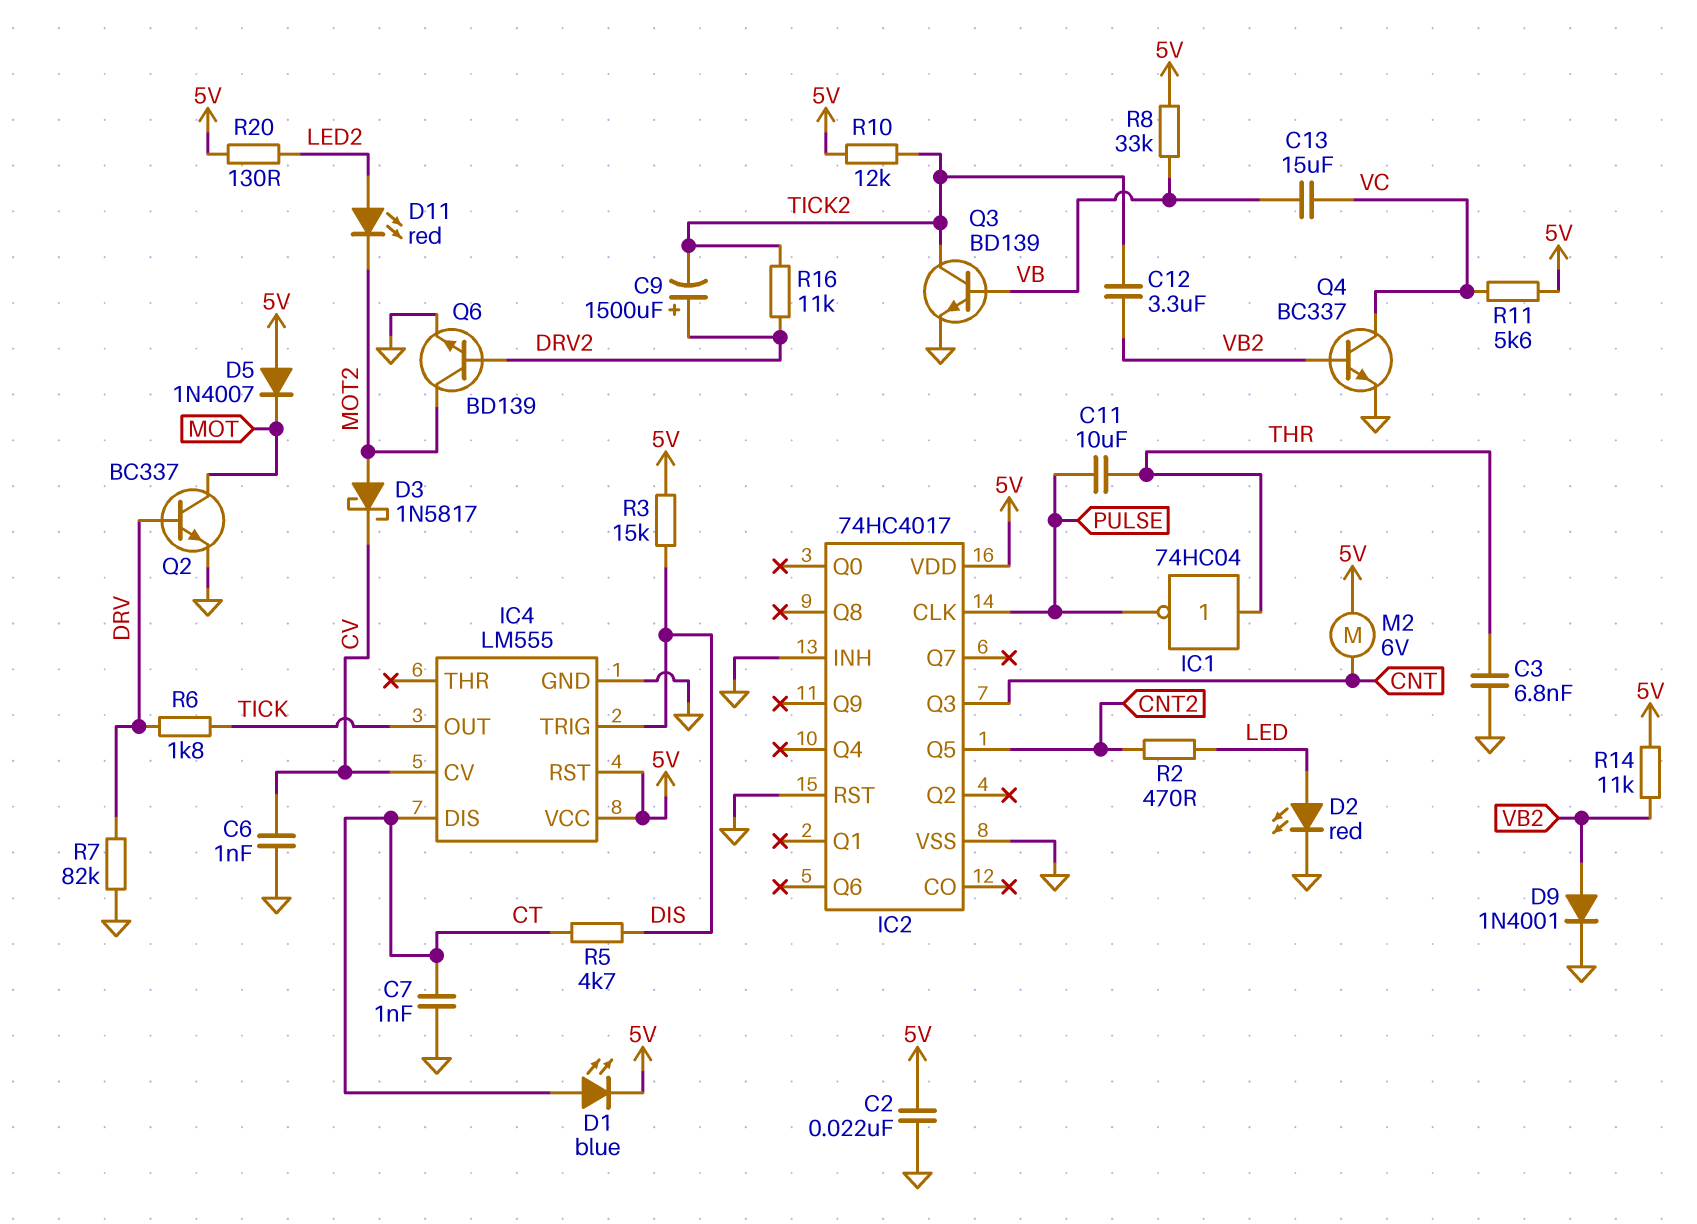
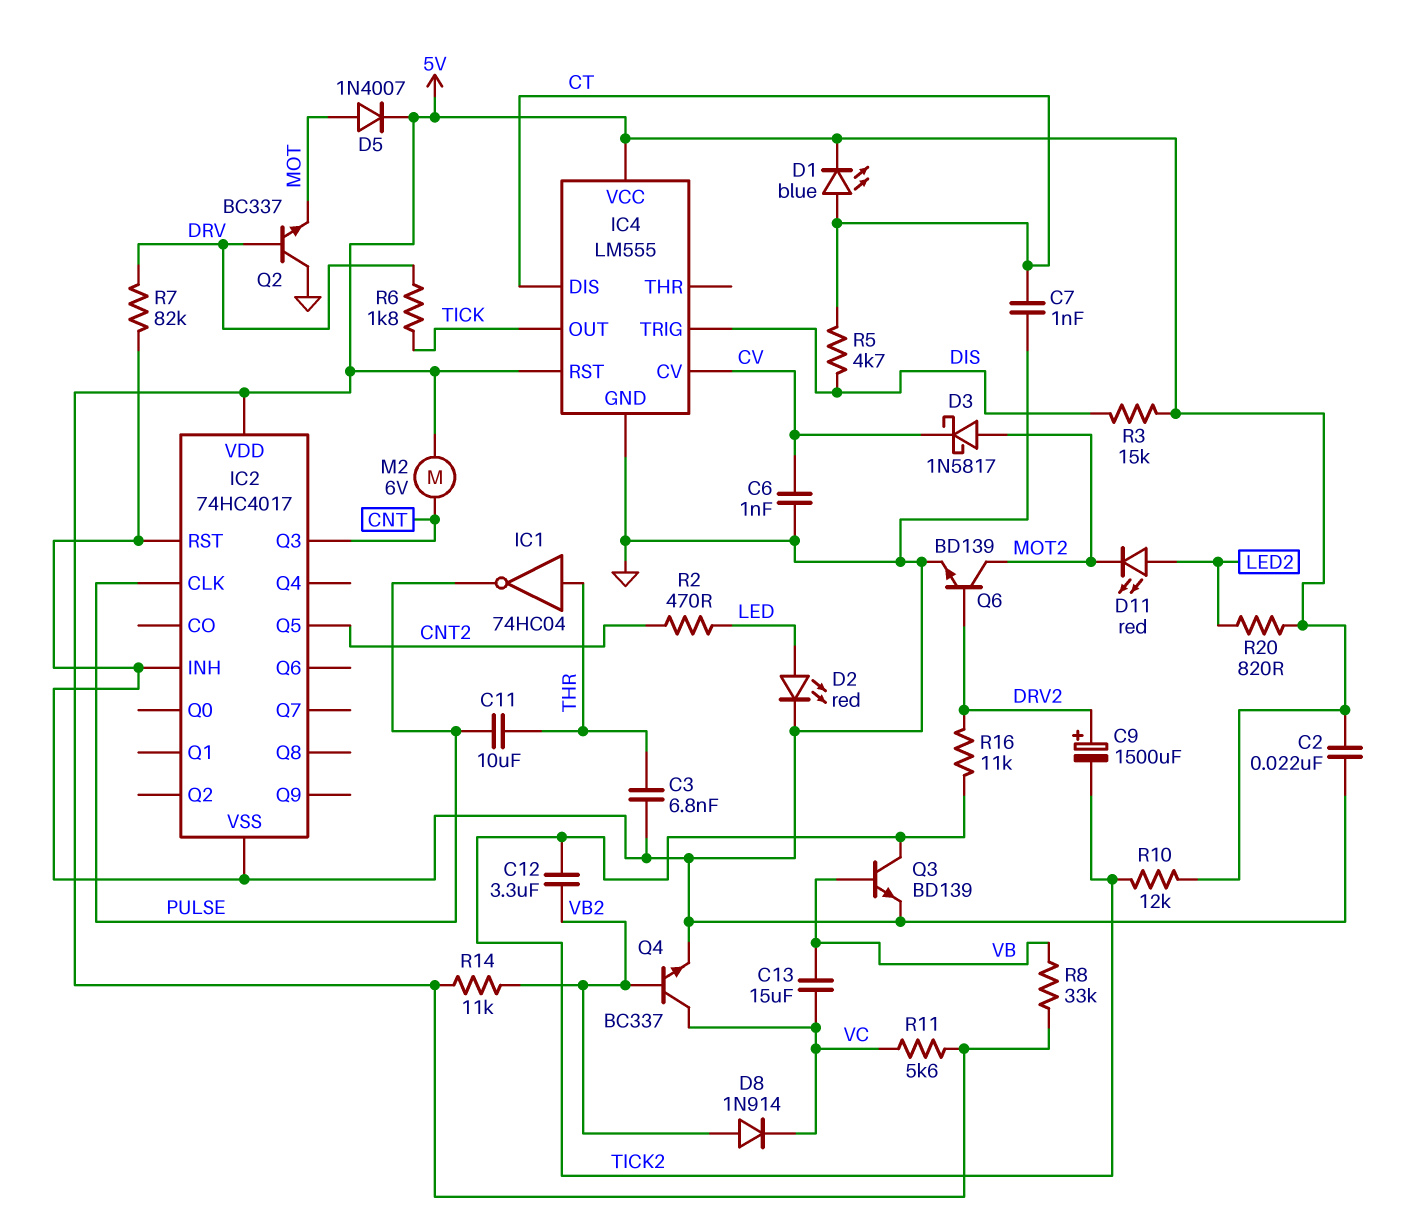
D5: diode 1N4007 (A 5V, K MOT) -> diode 1N4007 (A MOT, K 5V)
D8: none -> diode 1N914 (A VB2, K VC)
D9: diode 1N4001 (A VB2, K GND) -> none
Q2: NPN BC337 (B DRV, C MOT, E GND) -> NPN BC337 (B DRV, C GND, E MOT)
R20: 130 (5V, LED2) -> 820 (5V, LED2)

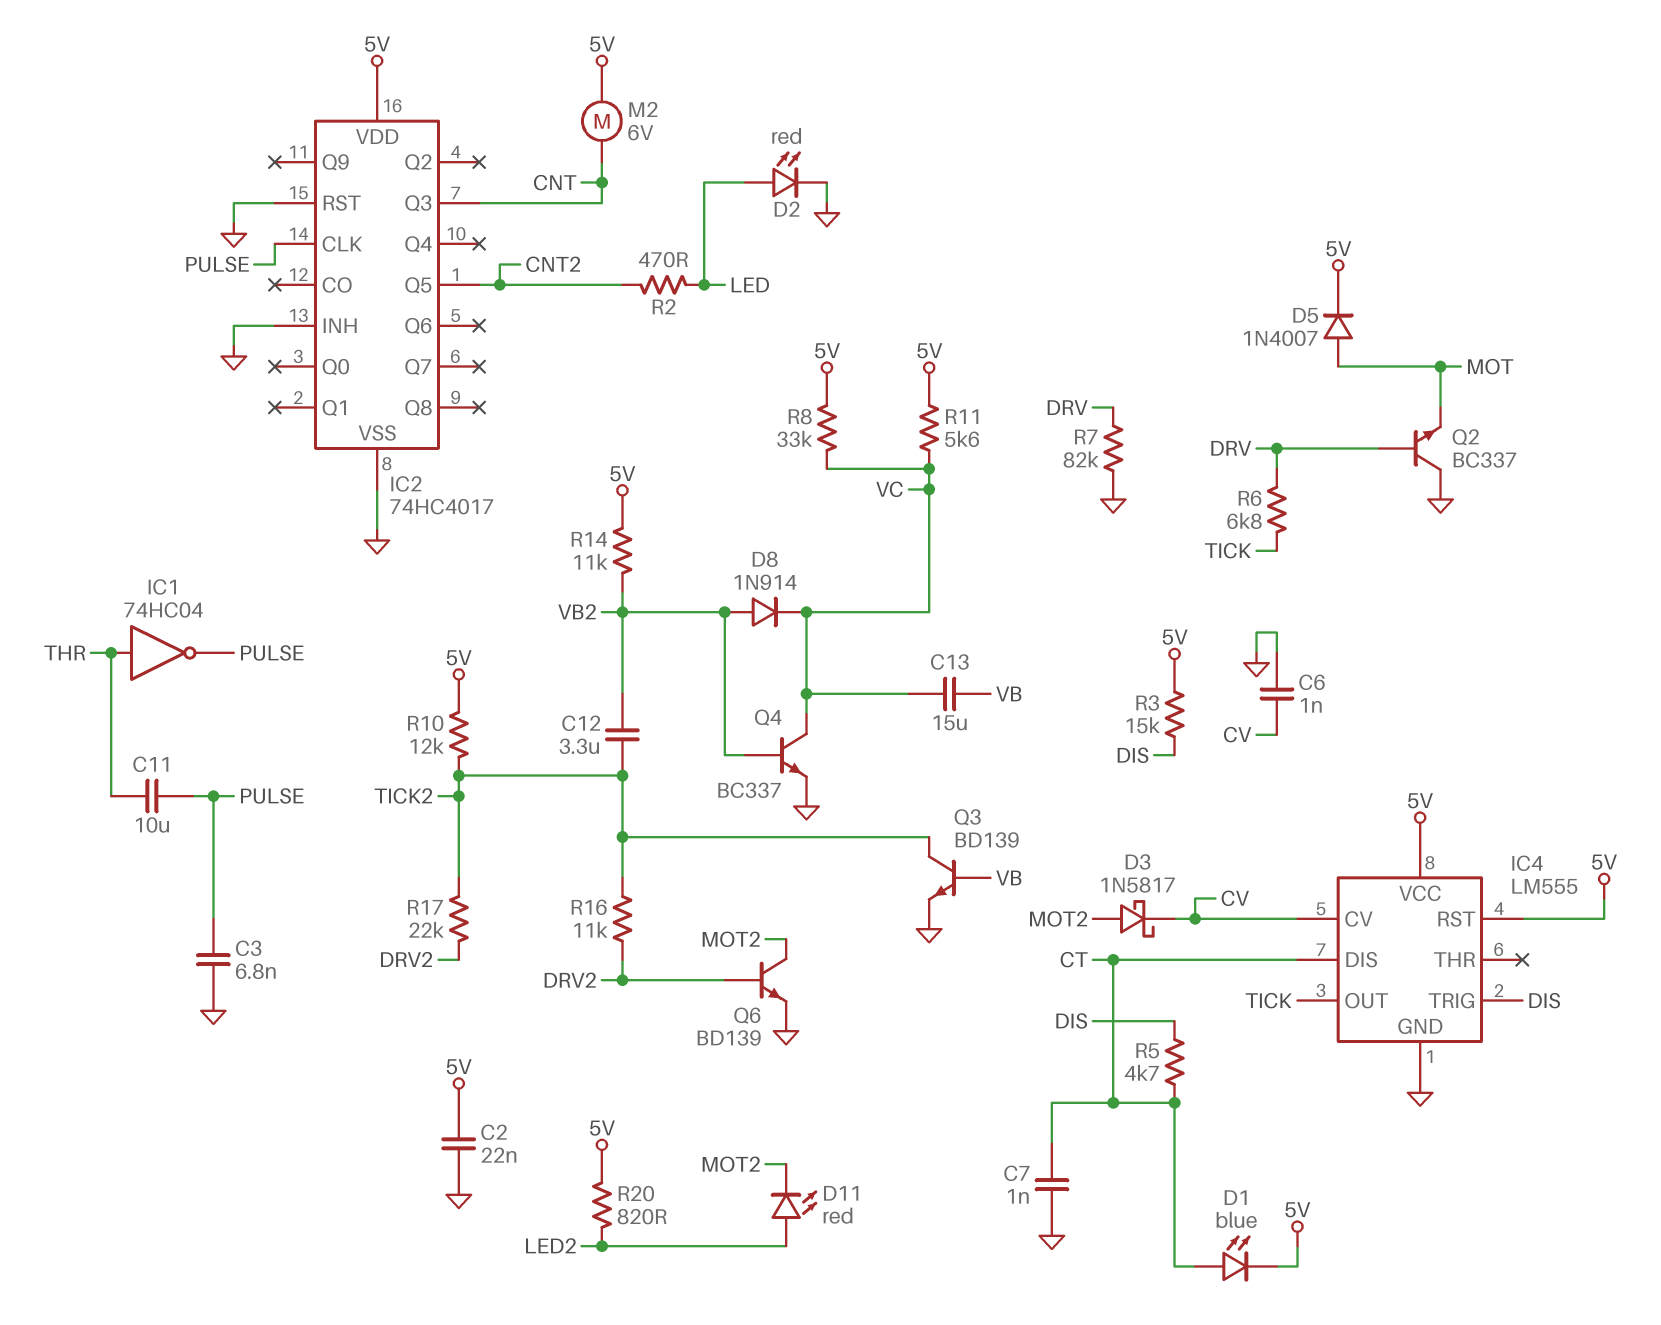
C3: 6.8nF (GND, THR) -> 6.8nF (GND, PULSE)
C9: 1500uF (plus DRV2, minus TICK2) -> none
R6: 1.8k (DRV, TICK) -> 6.8k (DRV, TICK)
R8: 33k (5V, VB) -> 33k (5V, VC)
R17: none -> 22k (DRV2, TICK2)

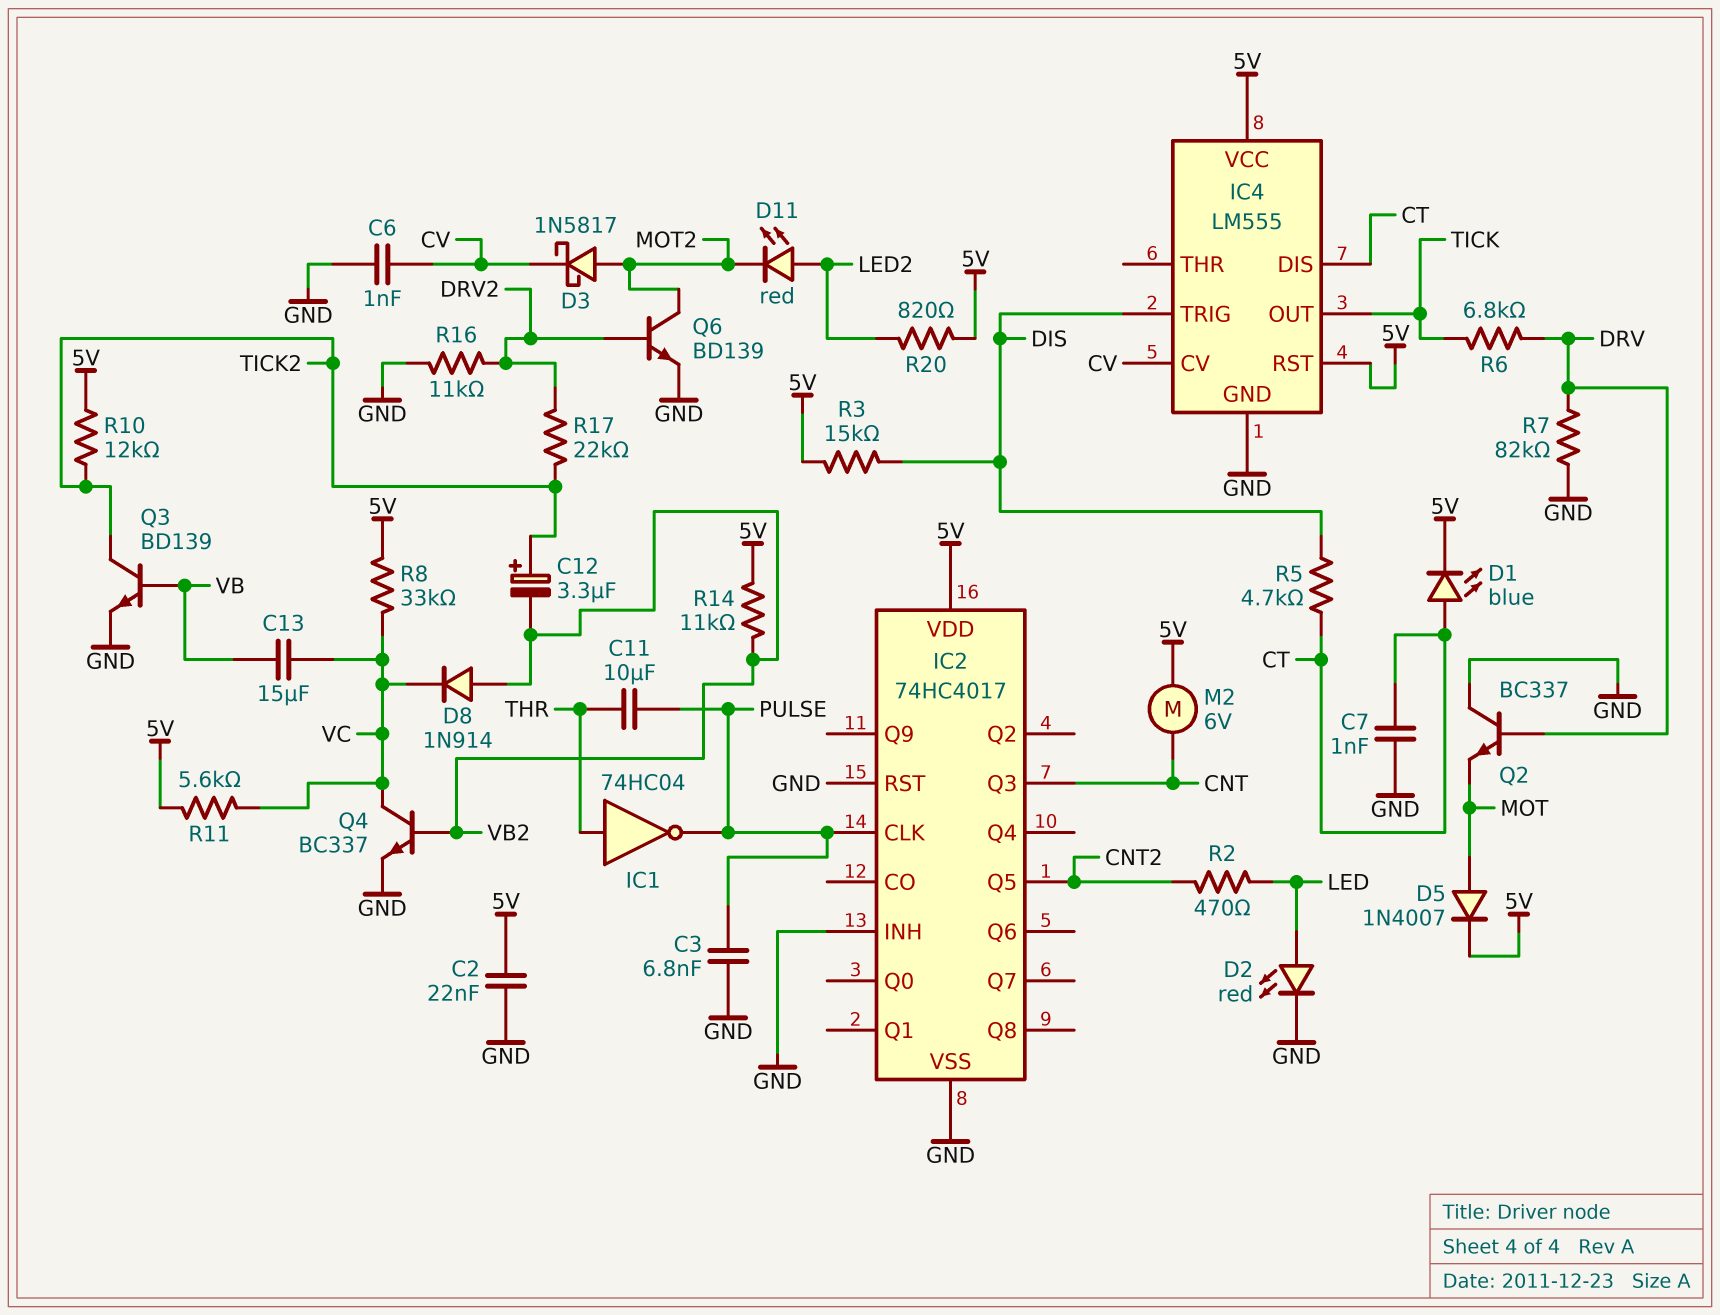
C12: 3.3uF (TICK2, VB2) -> 3.3uF (plus TICK2, minus VB2)
R16: 11k (DRV2, TICK2) -> 11k (DRV2, GND)

